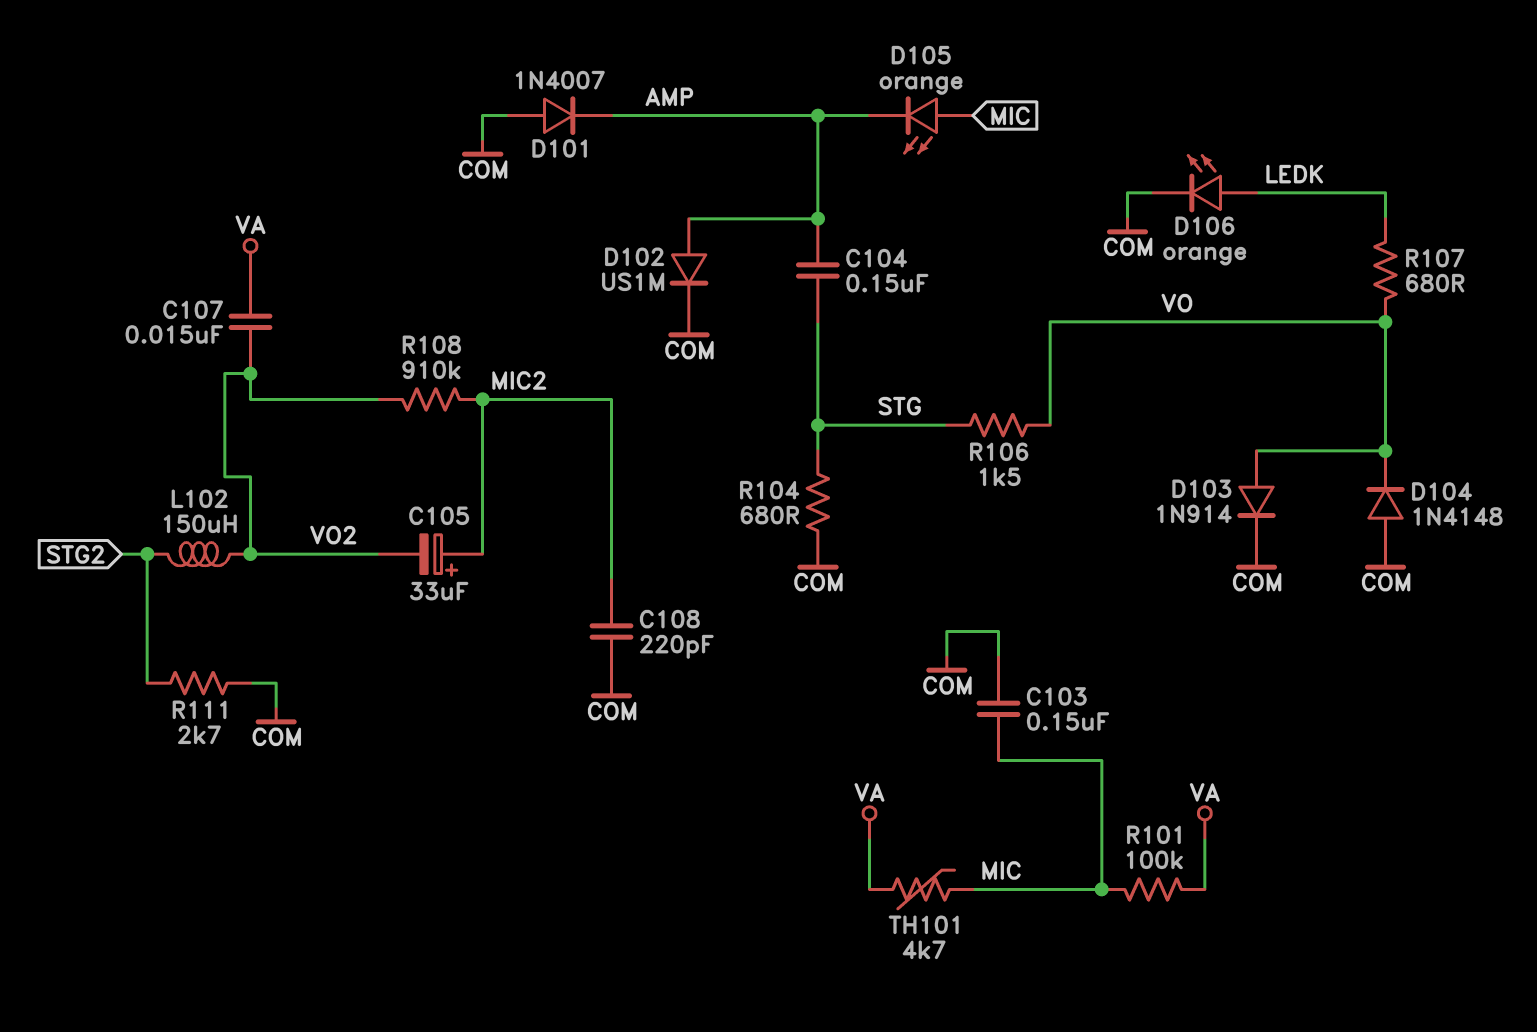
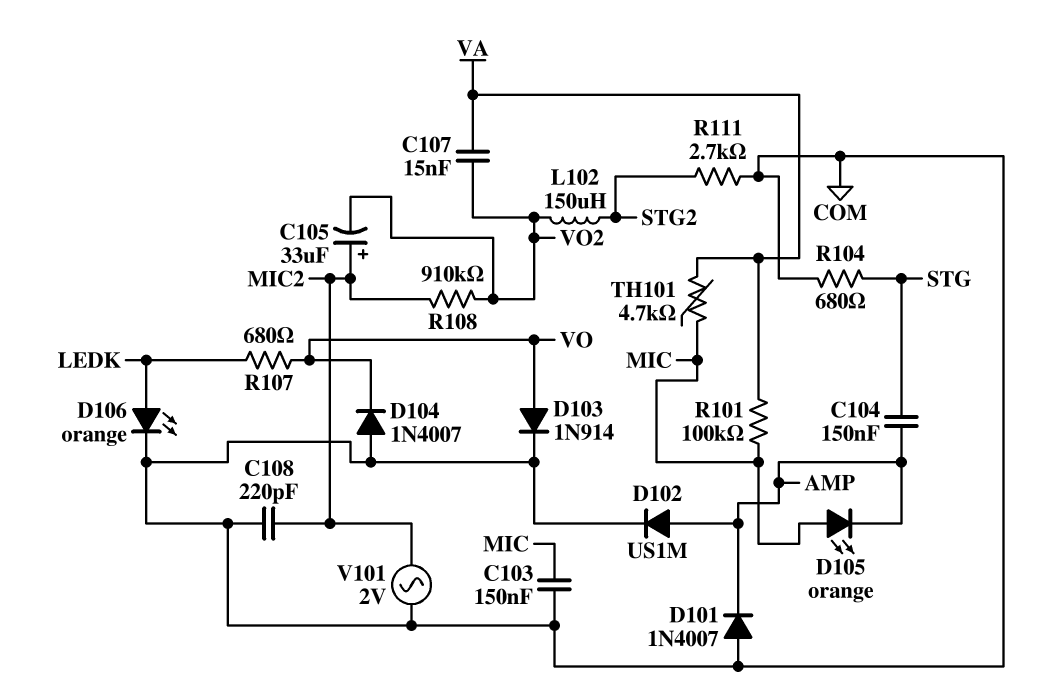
D104: diode 1N4148 (A COM, K VO) -> diode 1N4007 (A COM, K VO)
R106: 1.5k (STG, VO) -> none
V101: none -> AC 2V (COM, MIC2)

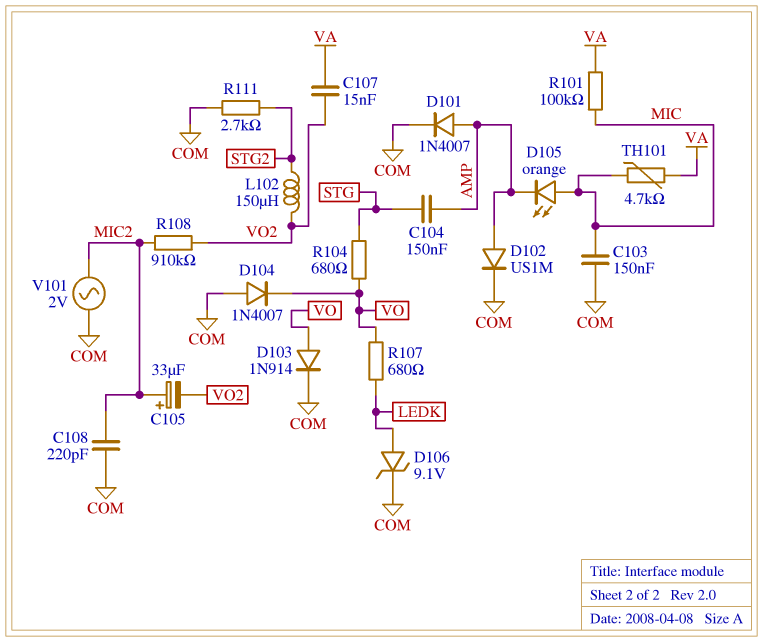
D101: diode 1N4007 (A COM, K AMP) -> diode 1N4007 (A AMP, K COM)
D106: LED orange (A LEDK, K COM) -> zener 9.1V (A LEDK, K COM)
R104: 680 (COM, STG) -> 680 (STG, VO)

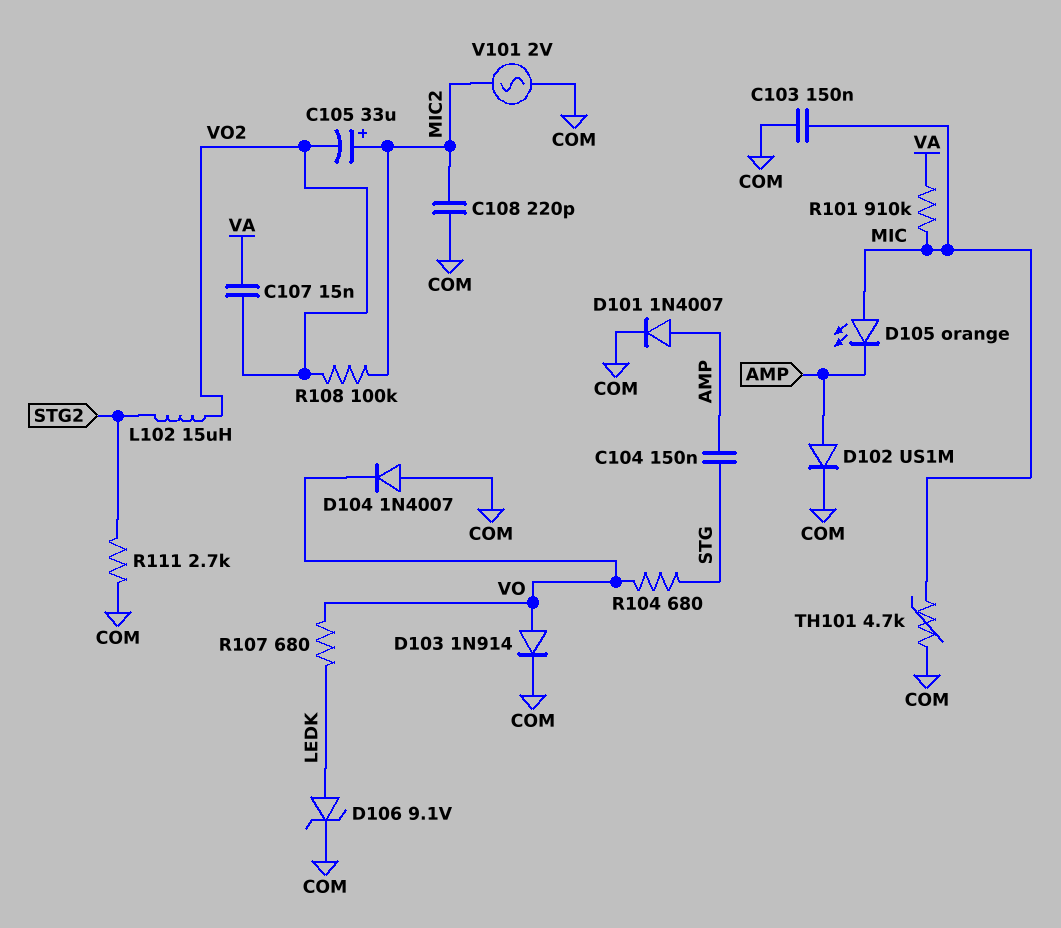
L102: 150uH (STG2, VO2) -> 15uH (STG2, VO2)
R101: 100k (MIC, VA) -> 910k (MIC, VA)
R108: 910k (MIC2, VO2) -> 100k (MIC2, VO2)
TH101: 4.7k (MIC, VA) -> 4.7k (COM, MIC)

